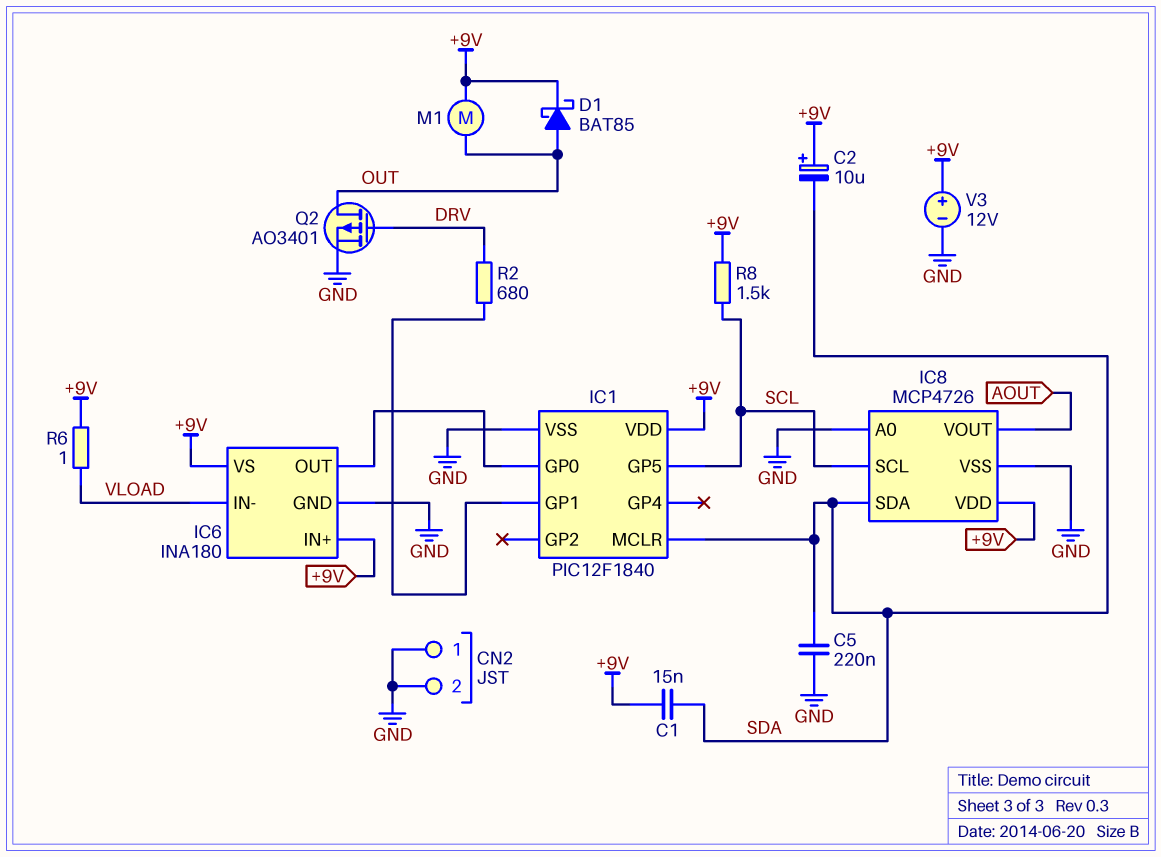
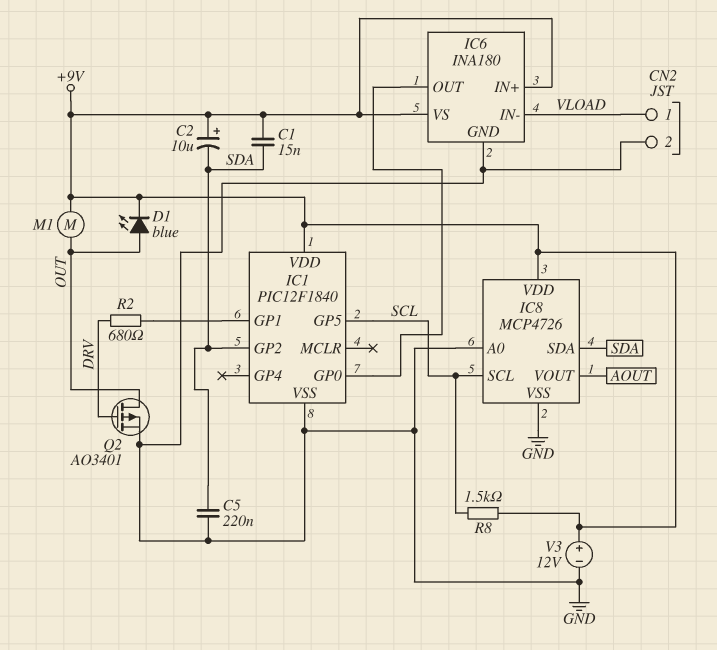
CN2 pin 1: GND -> VLOAD
D1: schottky BAT85 (A OUT, K +9V) -> LED blue (A OUT, K +9V)
IC1 pin GP2: none -> SDA
IC1 pin MCLR: SDA -> none
R6: 1 (+9V, VLOAD) -> none

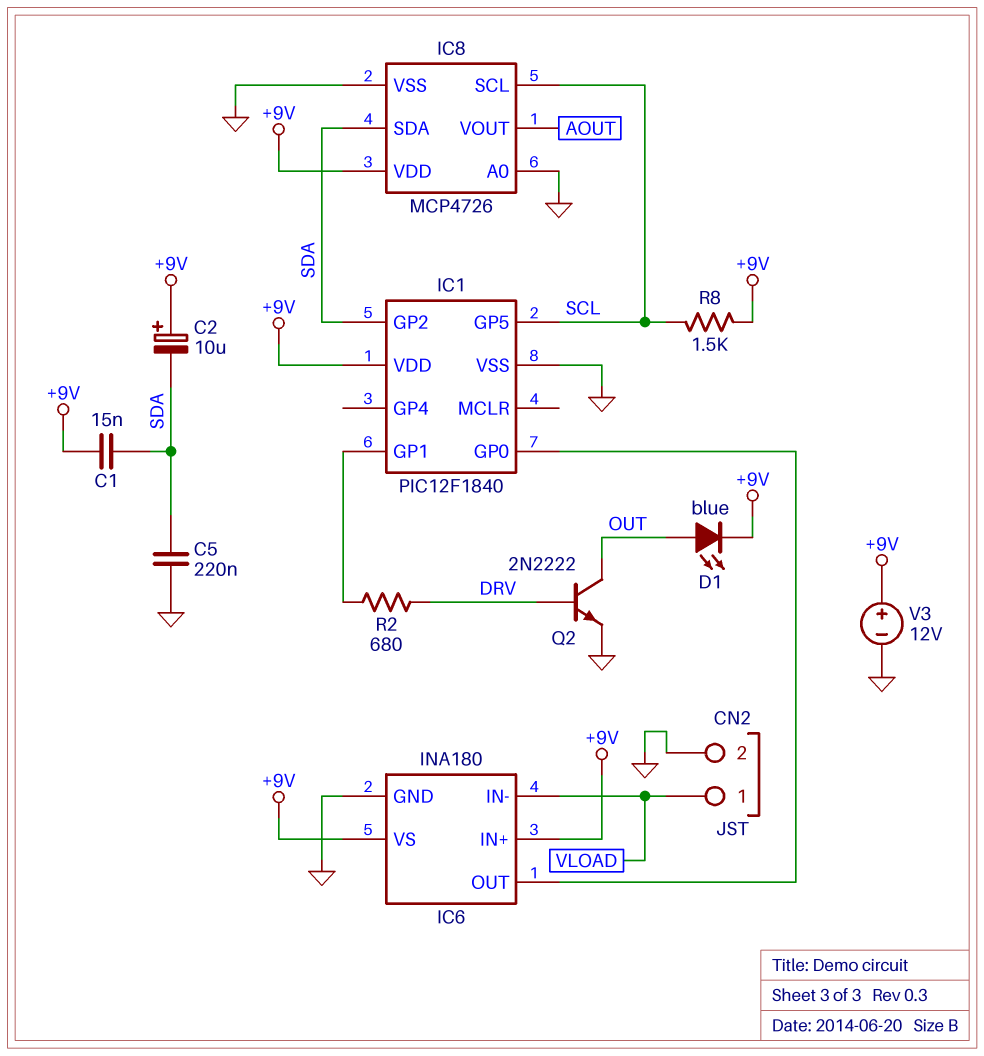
M1: motor (+9V, OUT) -> none
Q2: PMOS AO3401 (G DRV, D OUT, S GND) -> NPN 2N2222 (B DRV, C OUT, E GND)

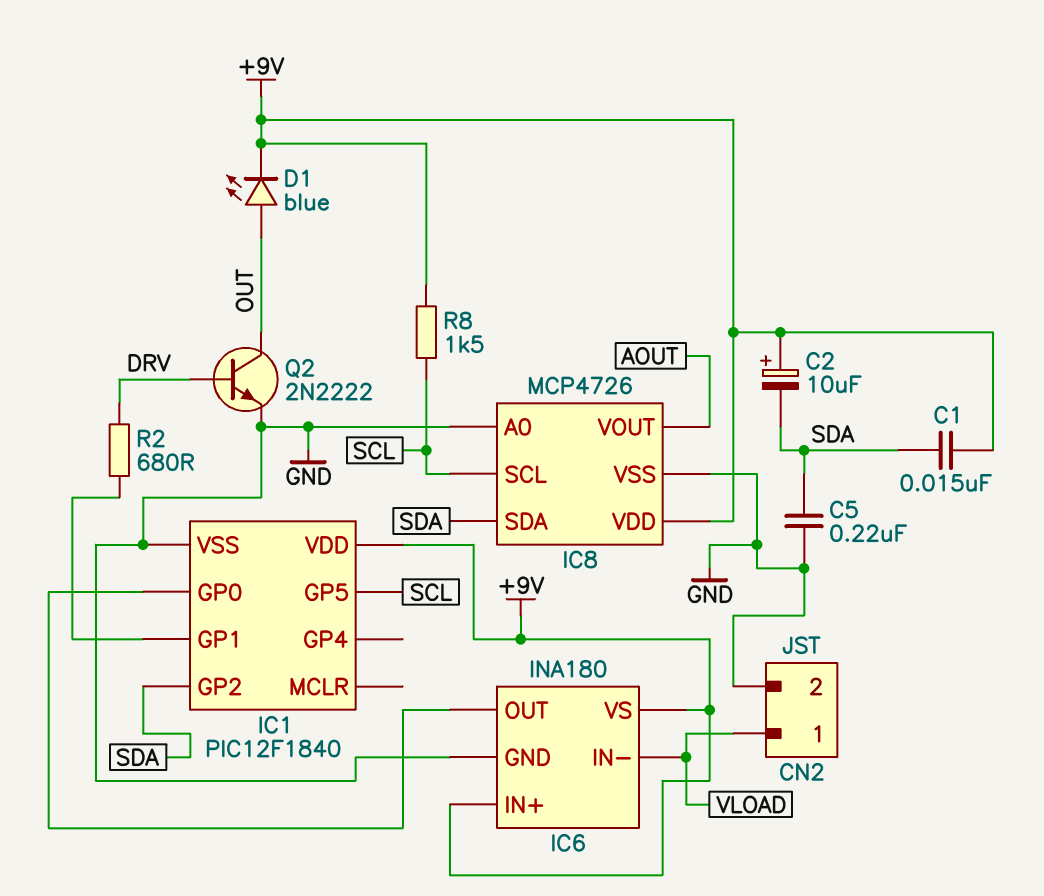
V3: 12V (plus +9V, minus GND) -> none

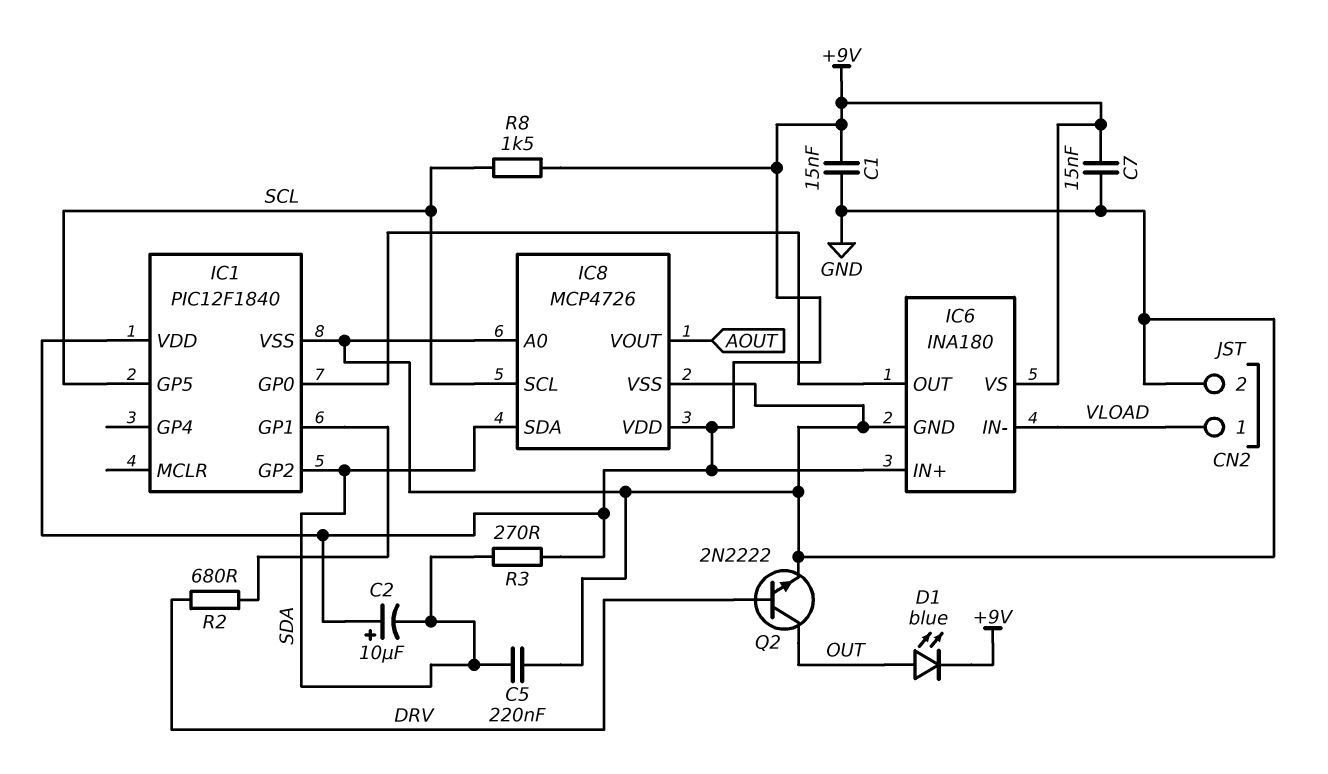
C1: 15nF (+9V, SDA) -> 15nF (+9V, GND)
C7: none -> 15nF (+9V, GND)
R3: none -> 270 (+9V, SDA)

